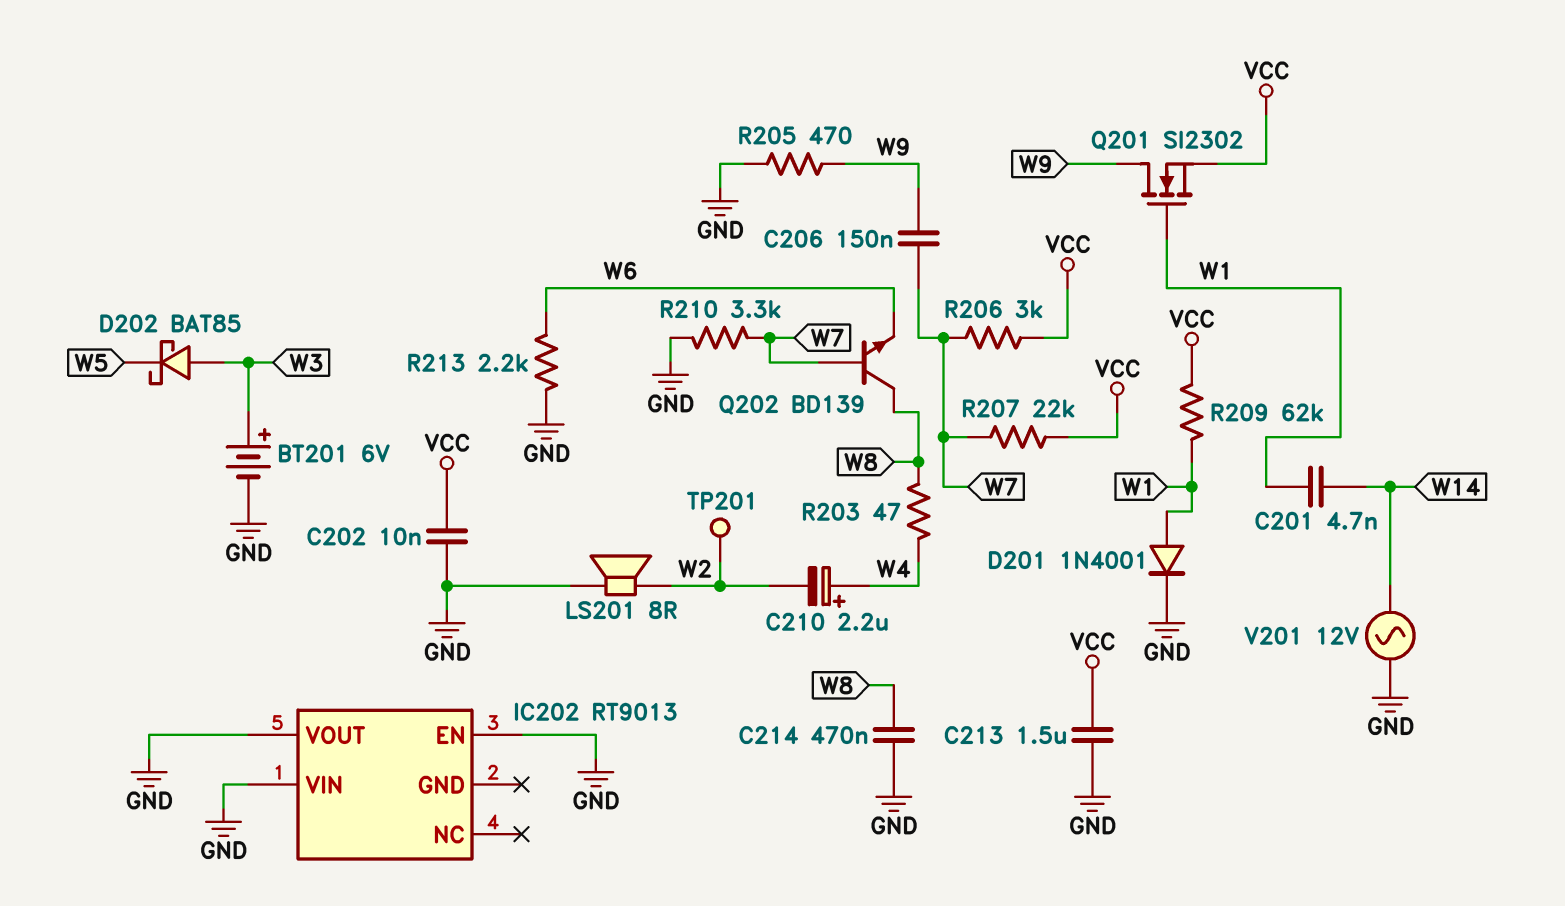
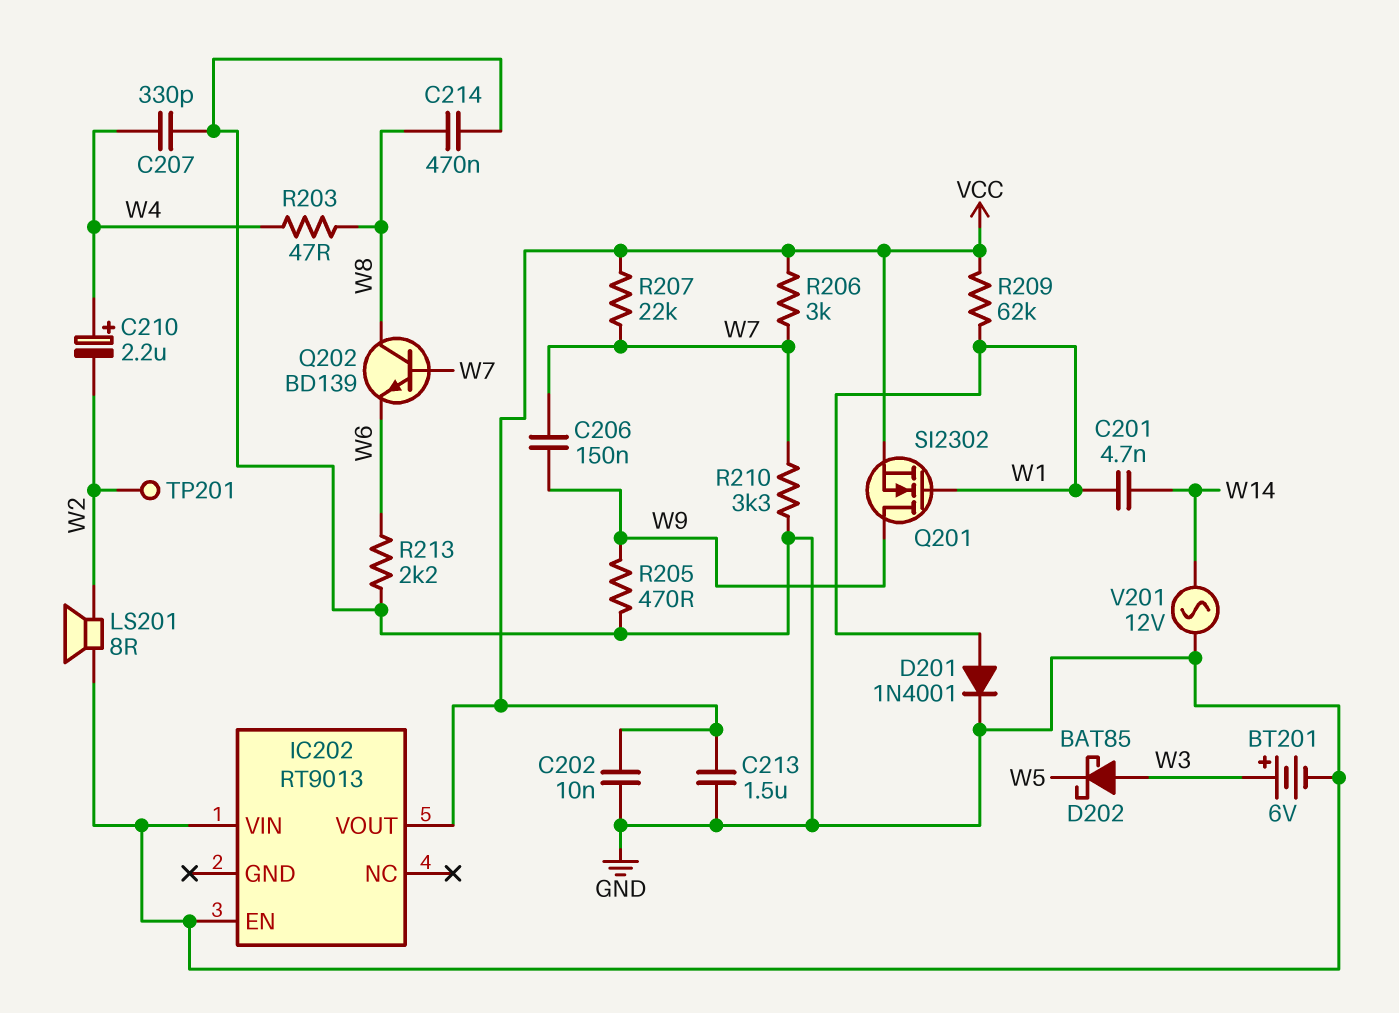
C207: none -> 330pF (GND, W4)
IC202 pin VOUT: GND -> VCC

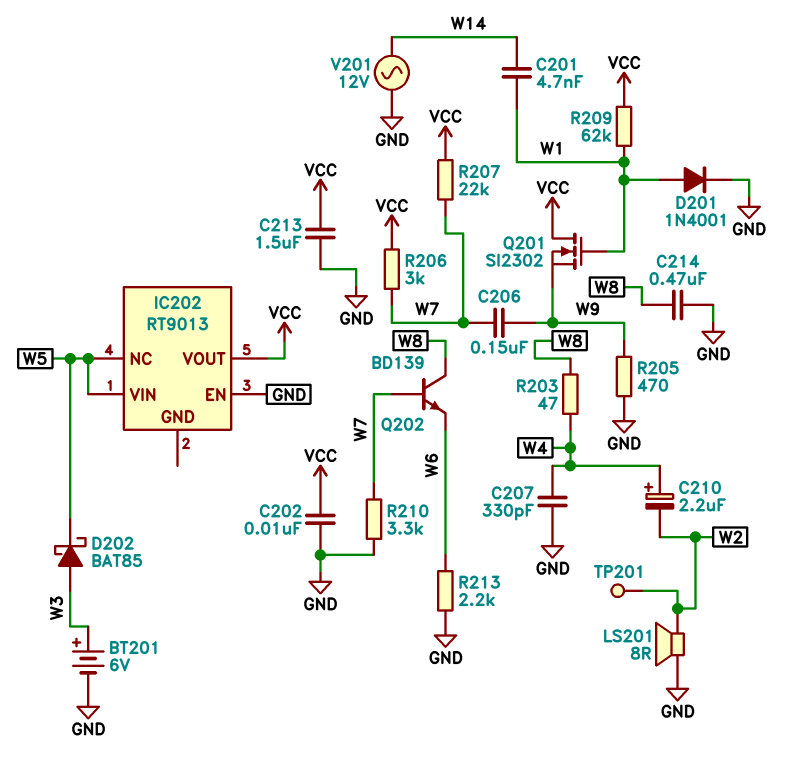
IC202 pin NC: none -> W5
IC202 pin VIN: GND -> W5
Q201: NMOS SI2302 (G W1, D W9, S VCC) -> NMOS SI2302 (G W1, D VCC, S W9)

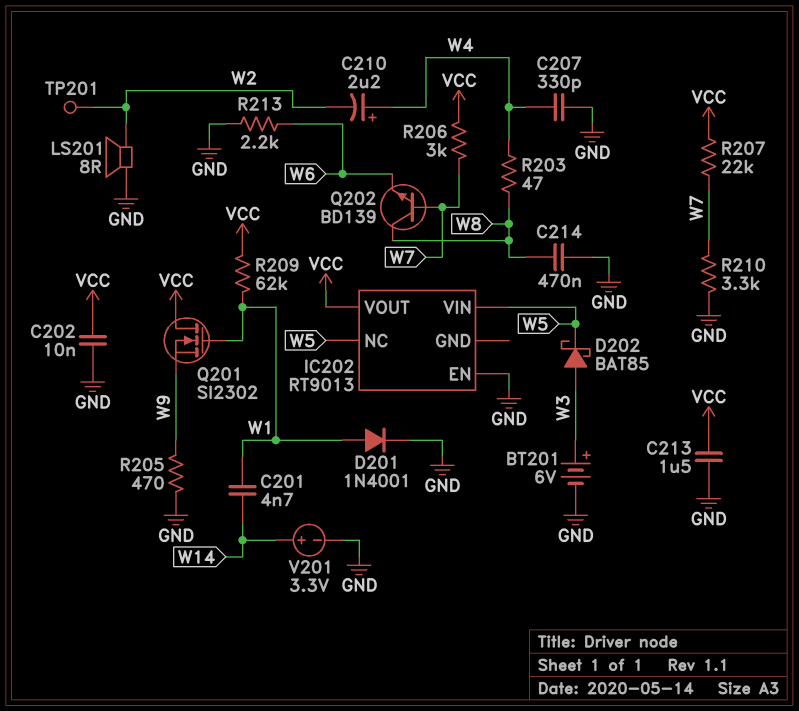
C206: 150nF (W7, W9) -> none
V201: AC 12V (GND, W14) -> 3.3V (plus W14, minus GND)

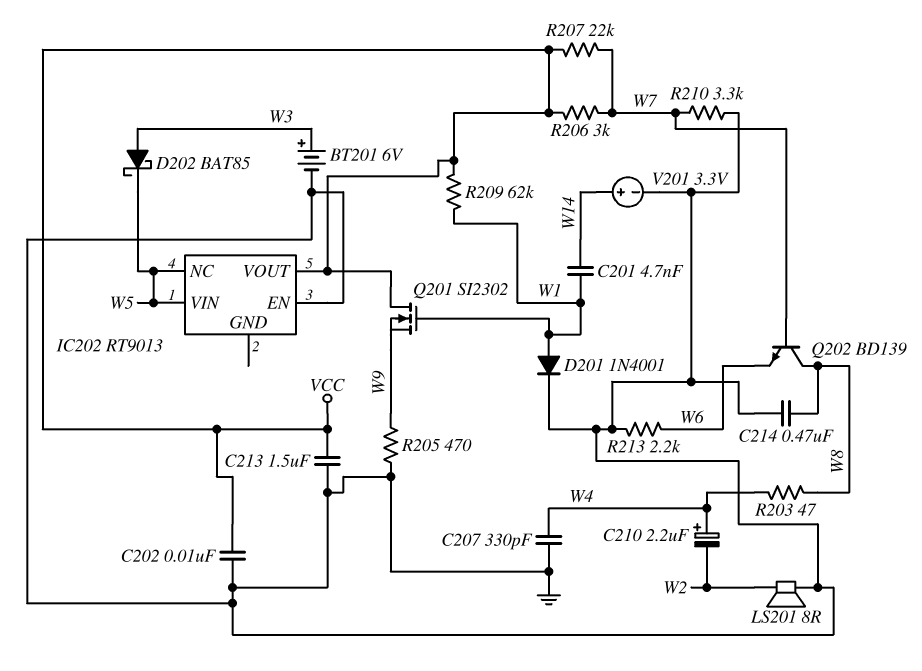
TP201: test point (W2) -> none

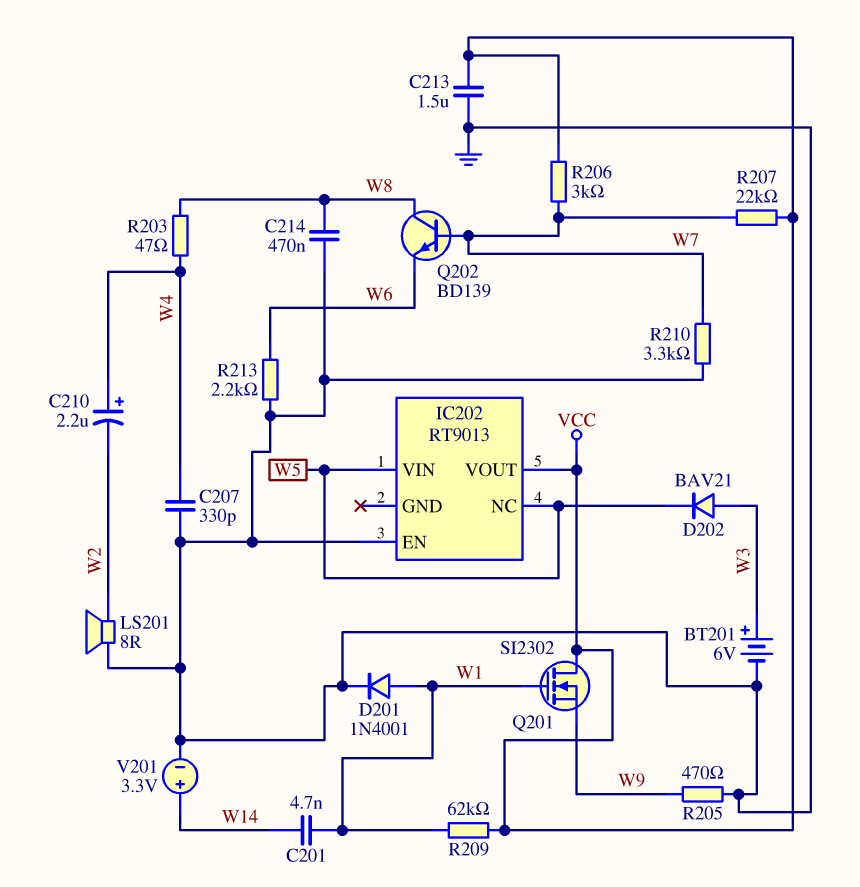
C202: 10nF (GND, VCC) -> none
D202: schottky BAT85 (A W3, K W5) -> diode BAV21 (A W3, K W5)

